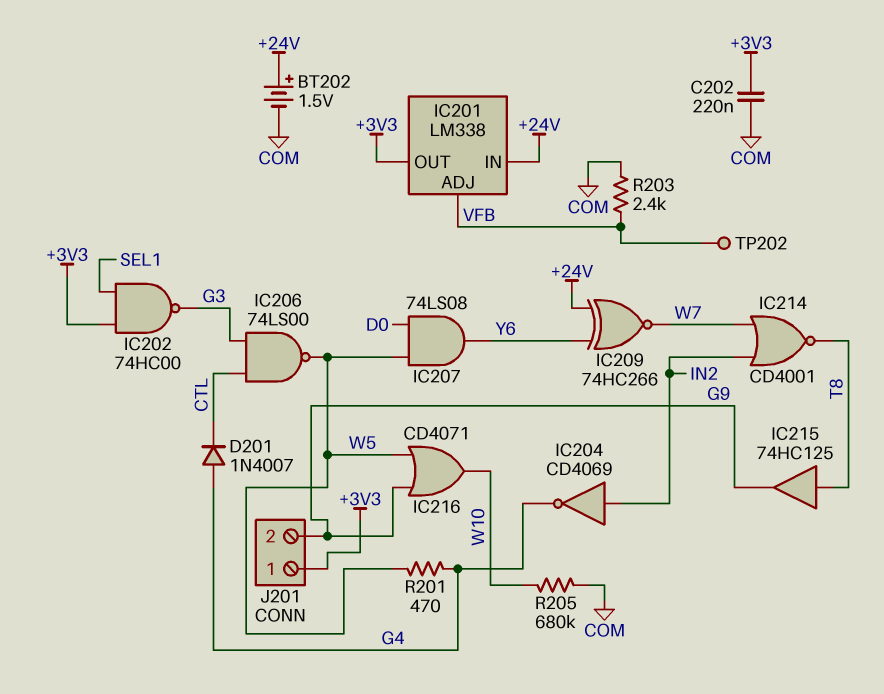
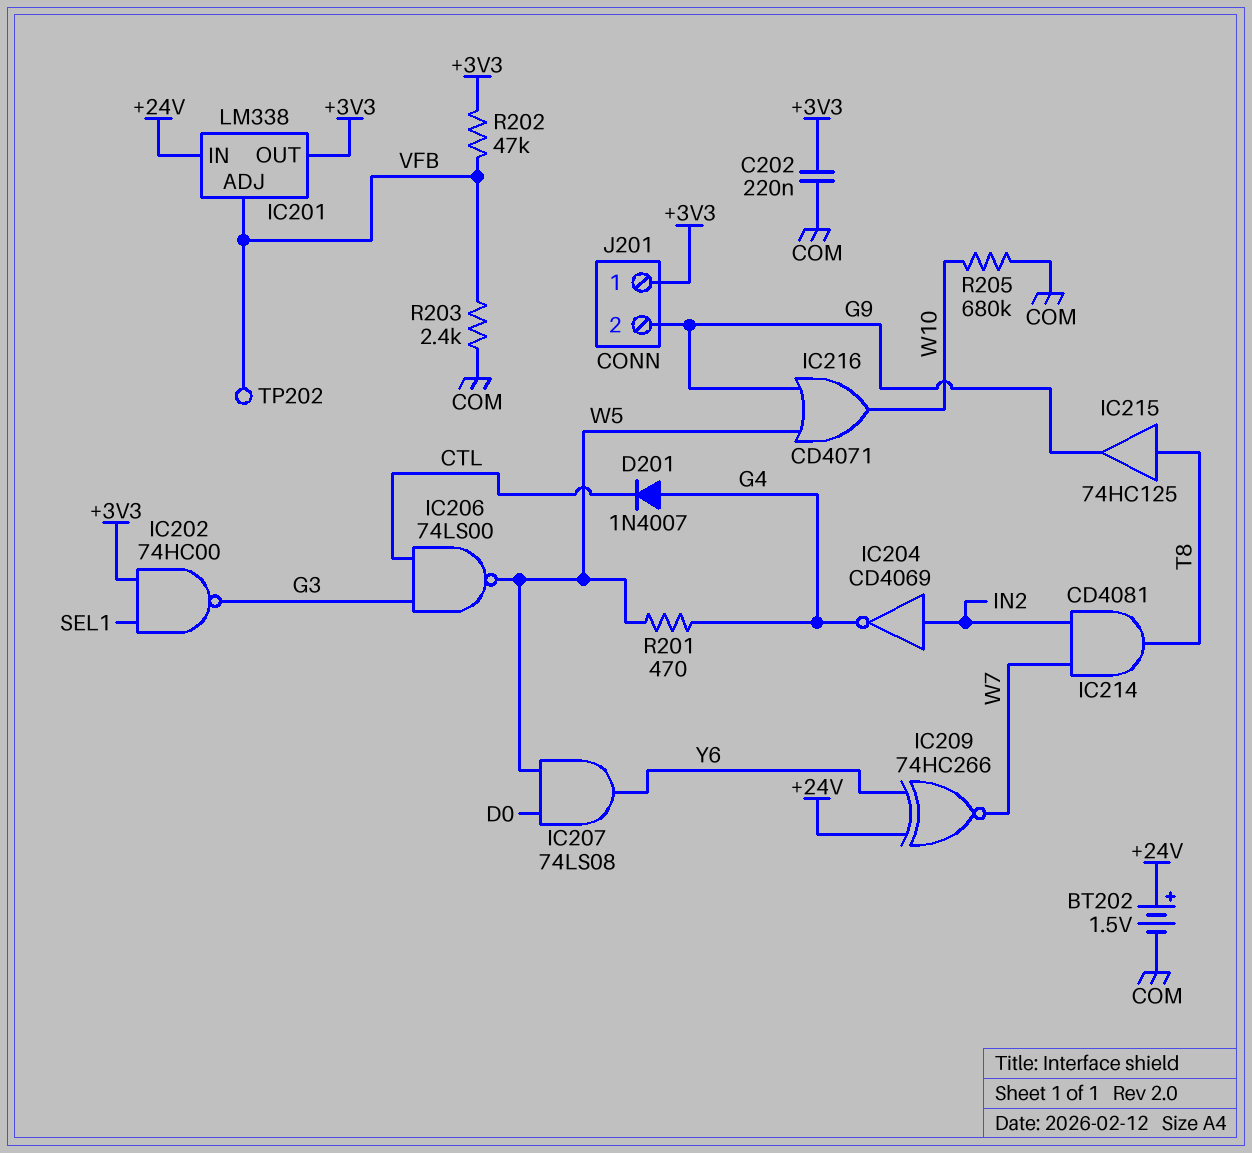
IC214: NOR CD4001 (in IN2, in W7, out T8) -> AND CD4081 (in IN2, in W7, out T8)
R202: none -> 47k (+3V3, VFB)

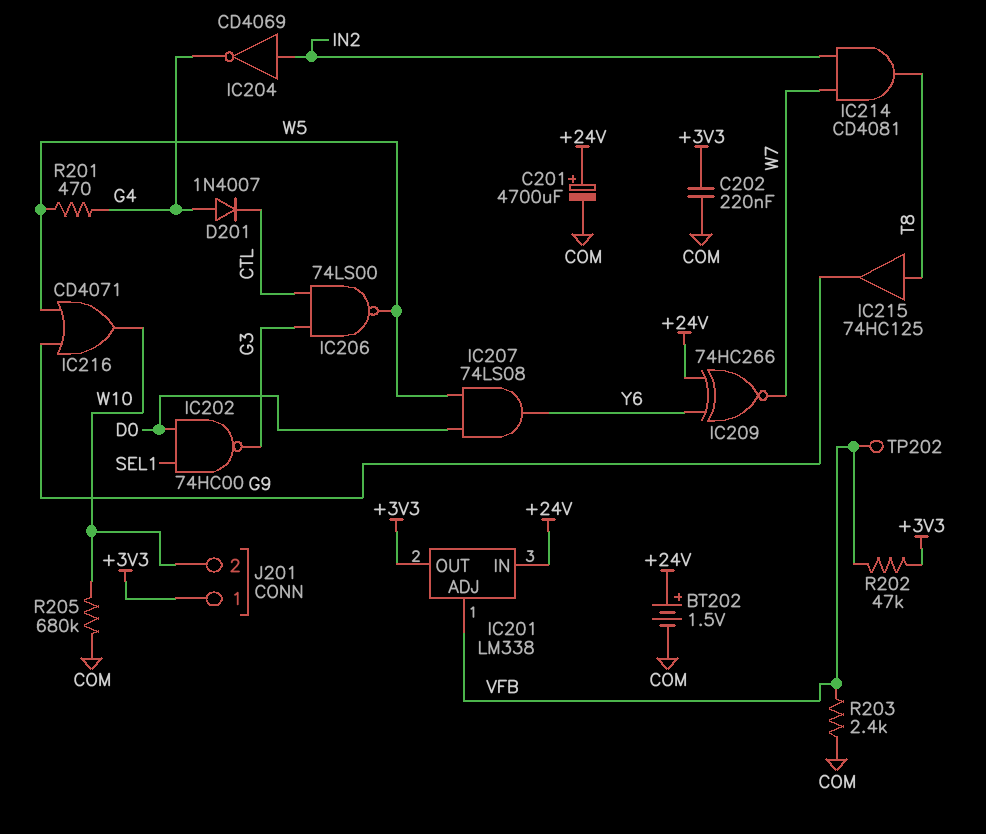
C201: none -> 4700uF (plus +24V, minus COM)
IC202: NAND 74HC00 (in +3V3, in SEL1, out G3) -> NAND 74HC00 (in D0, in SEL1, out G3)
J201 pin 2: G9 -> W10

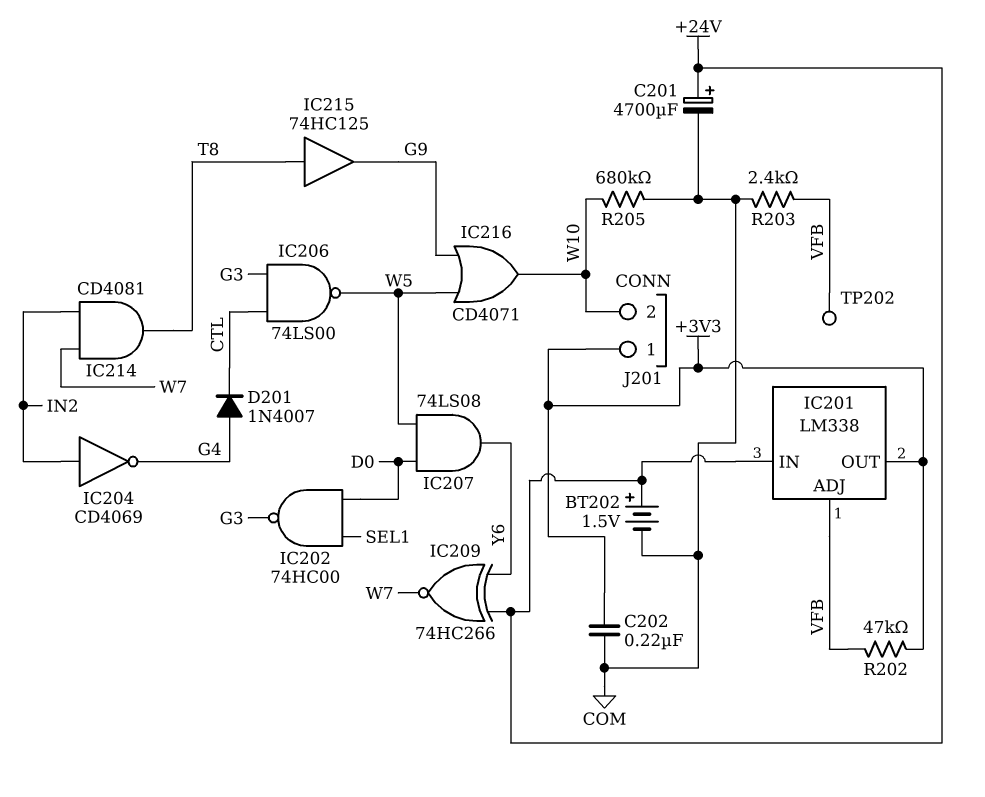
R201: 470 (G4, W5) -> none

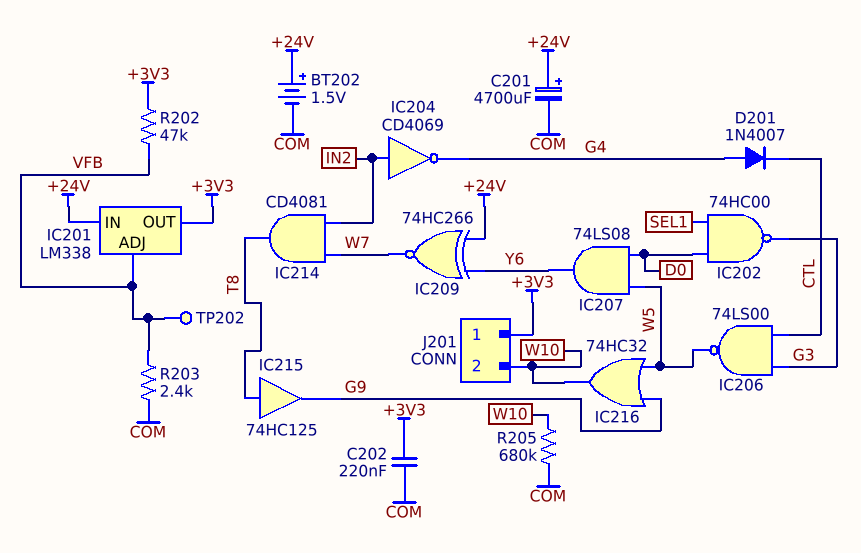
IC216: OR CD4071 (in G9, in W5, out W10) -> OR 74HC32 (in G9, in W5, out W10)

